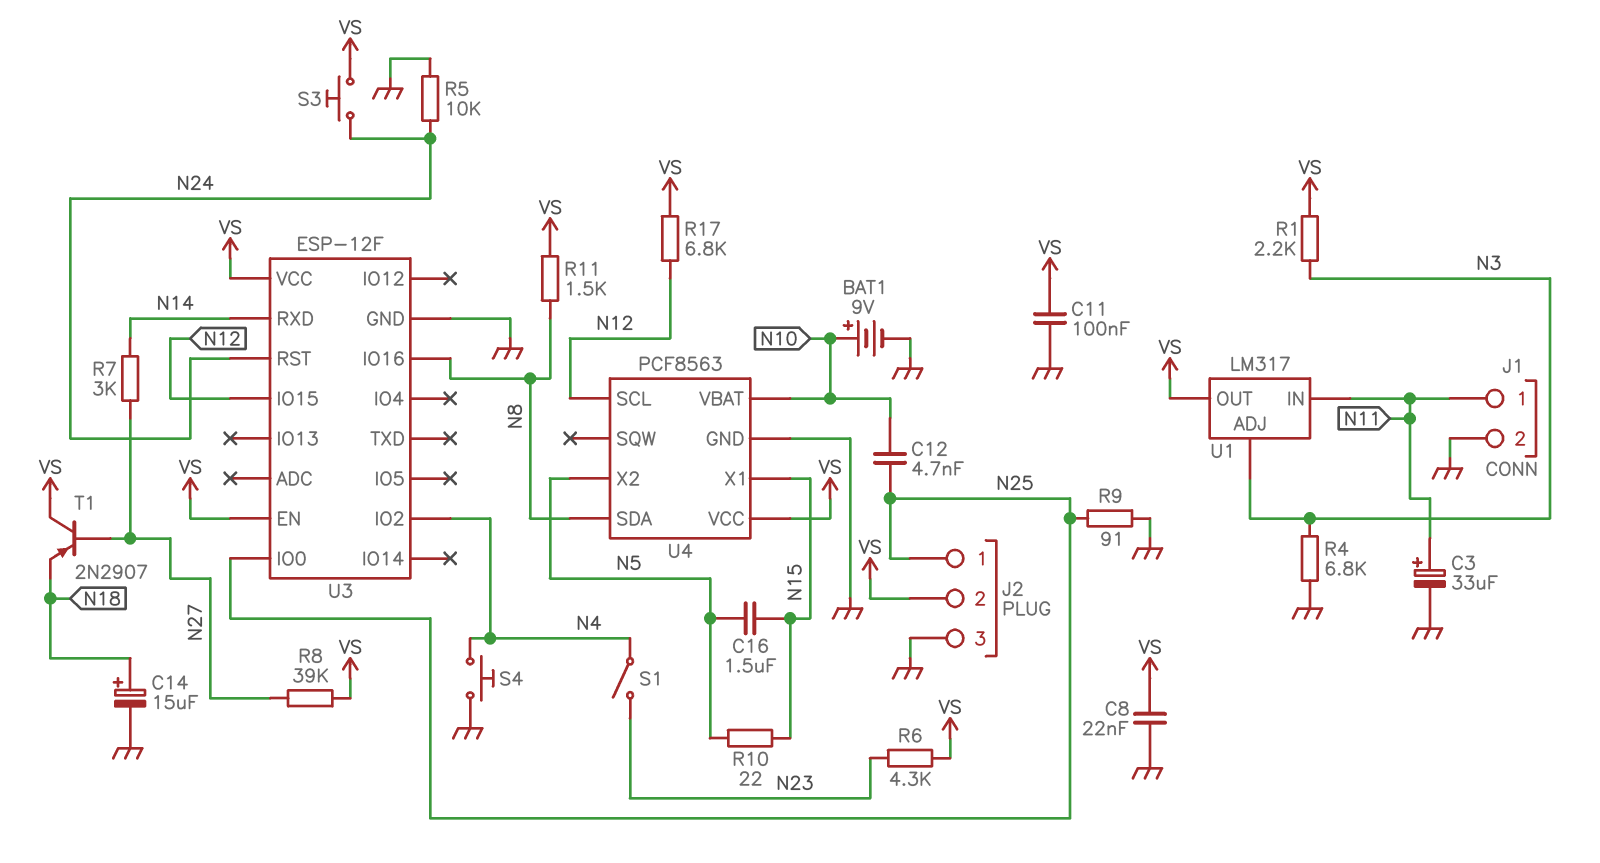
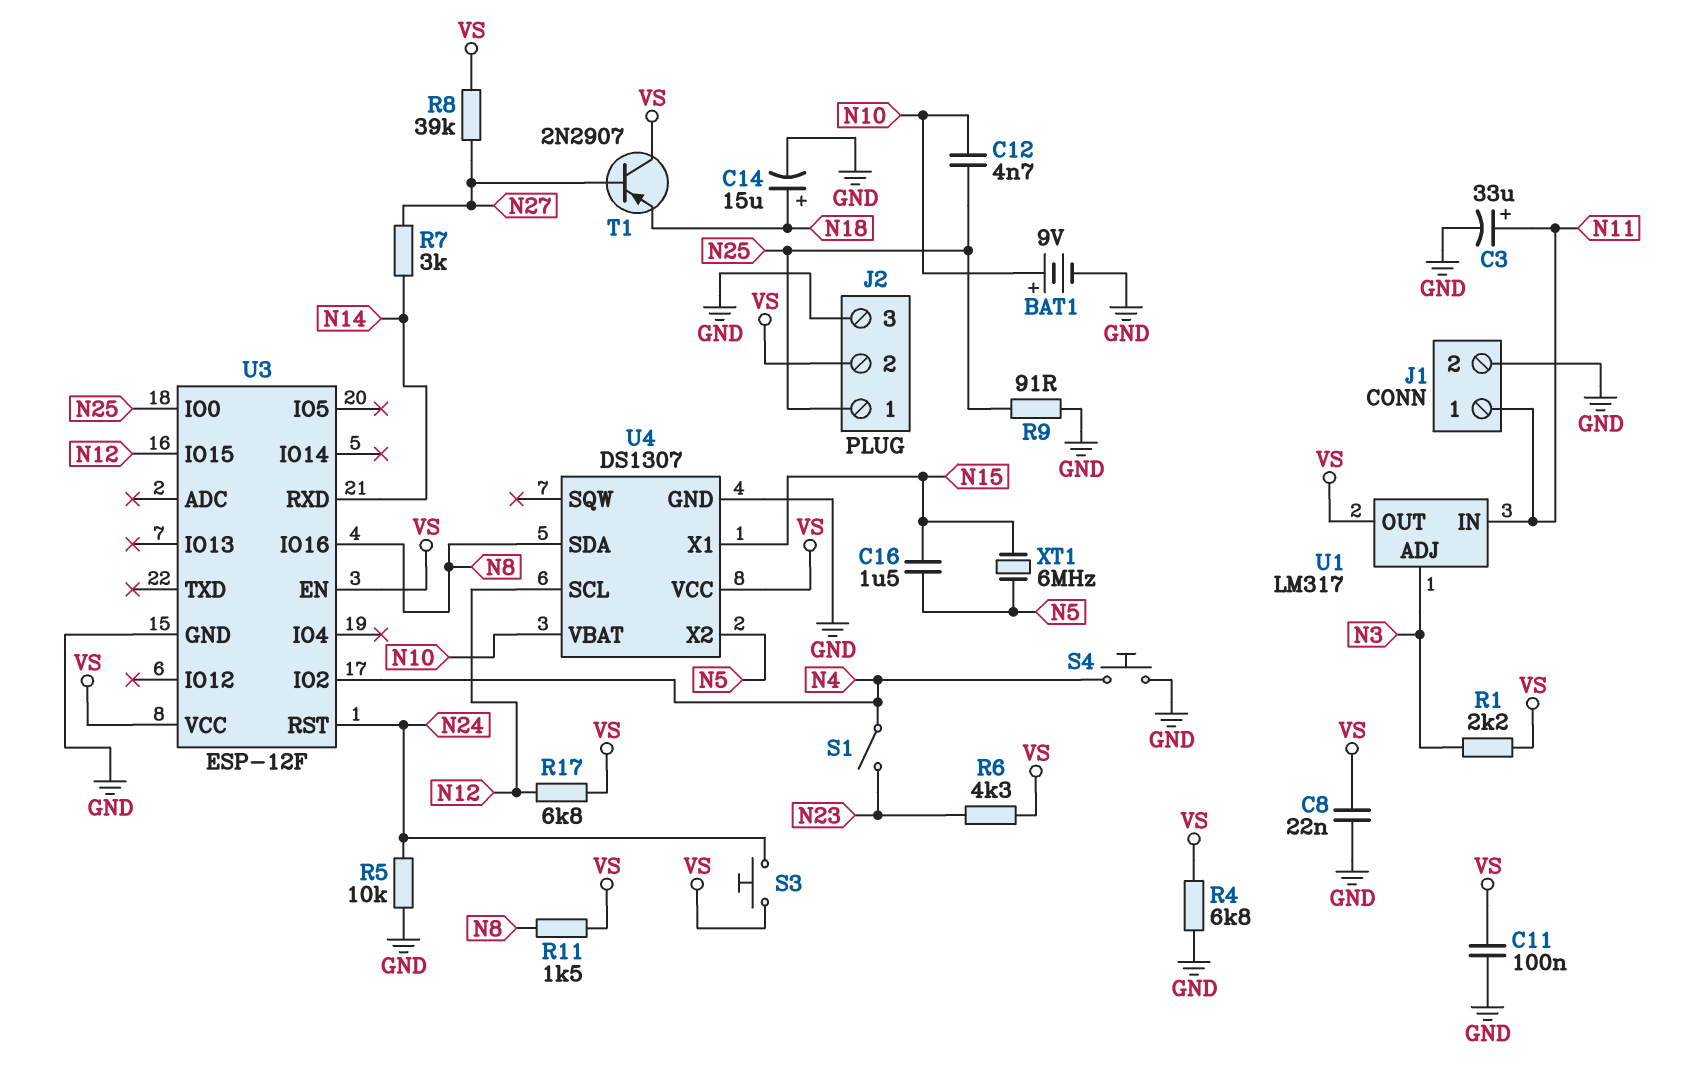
R4: 6.8k (GND, N3) -> 6.8k (GND, VS)
R10: 22 (N5, N15) -> none
U4: PCF8563 -> DS1307
XT1: none -> 6MHz (N5, N15)

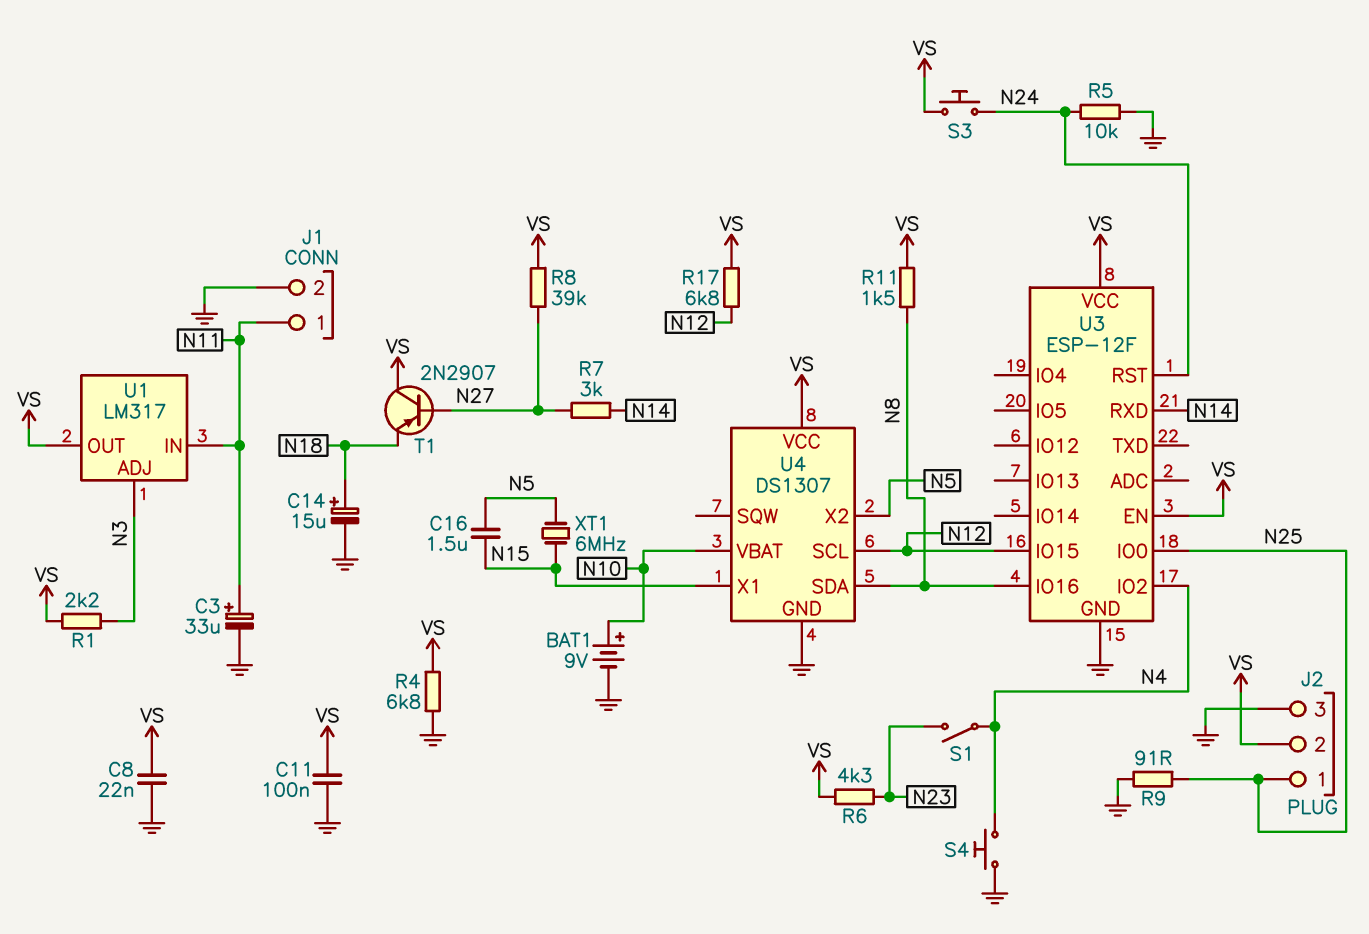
C12: 4.7nF (N10, N25) -> none

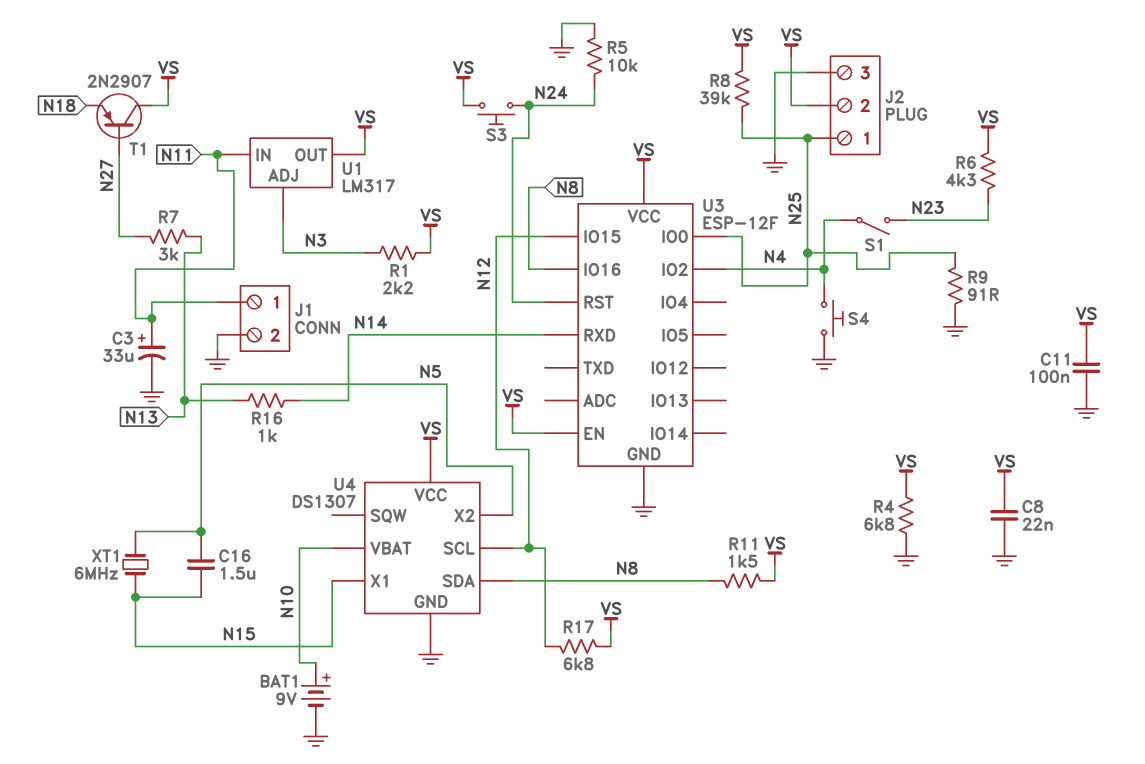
C14: 15uF (plus N18, minus GND) -> none
R7: 3k (N14, N27) -> 3k (N13, N27)
R8: 39k (N27, VS) -> 39k (N25, VS)
R16: none -> 1k (N13, N14)

